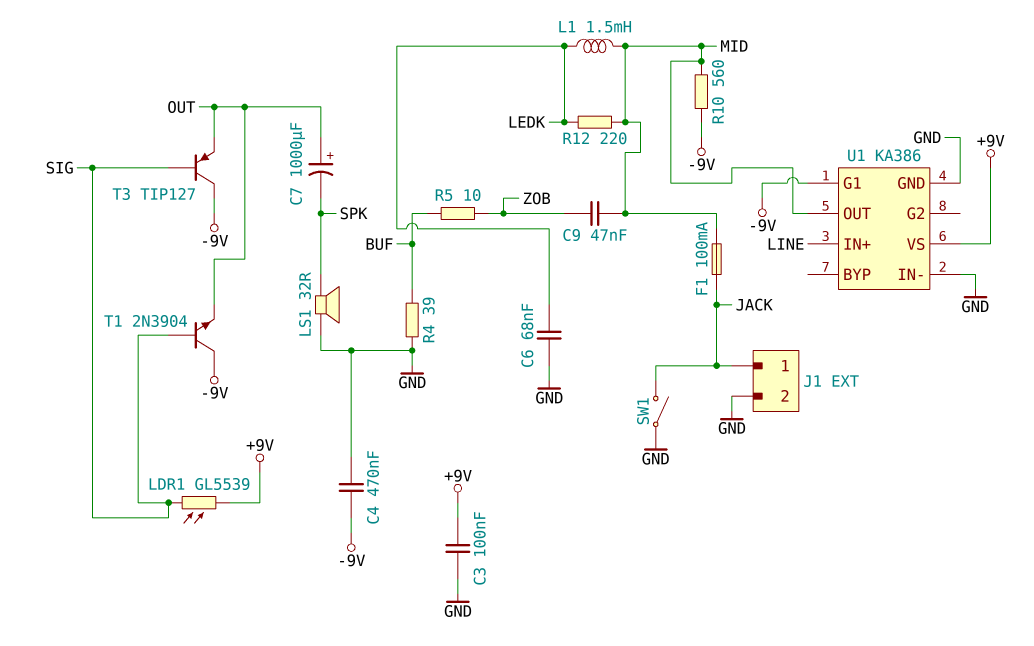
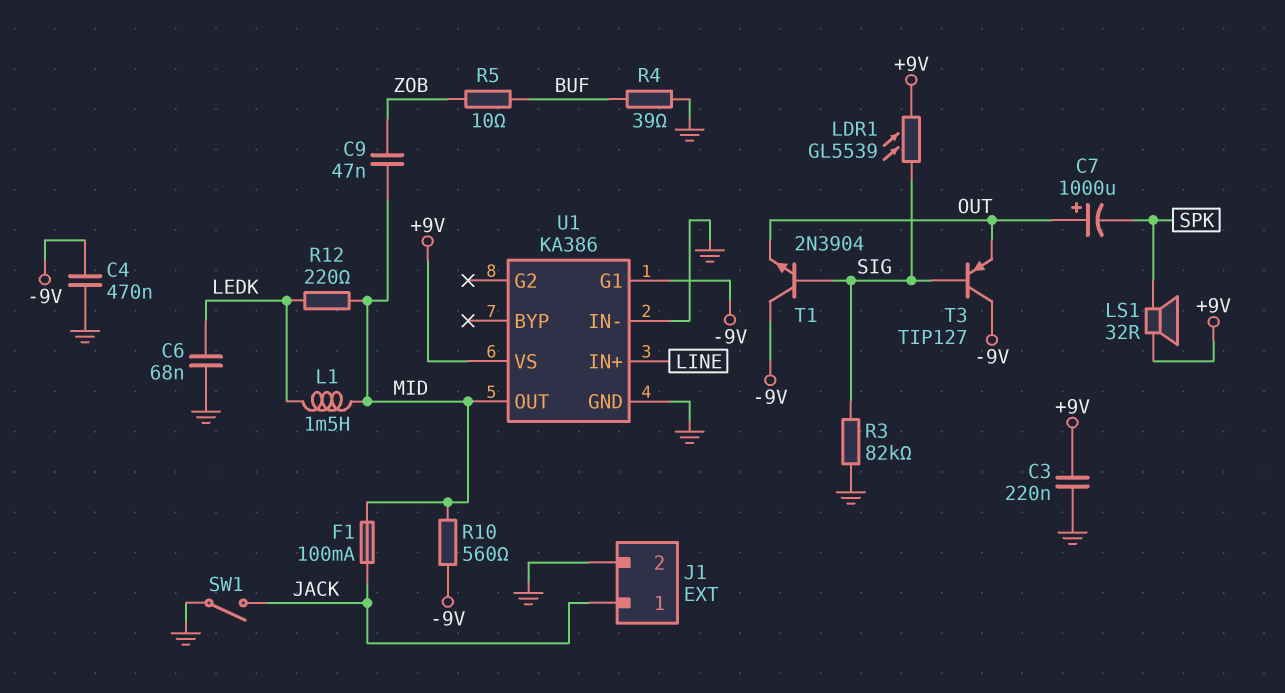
C3: 100nF (+9V, GND) -> 220nF (+9V, GND)
LS1: speaker 32R (GND, SPK) -> speaker 32R (+9V, SPK)
R3: none -> 82k (GND, SIG)

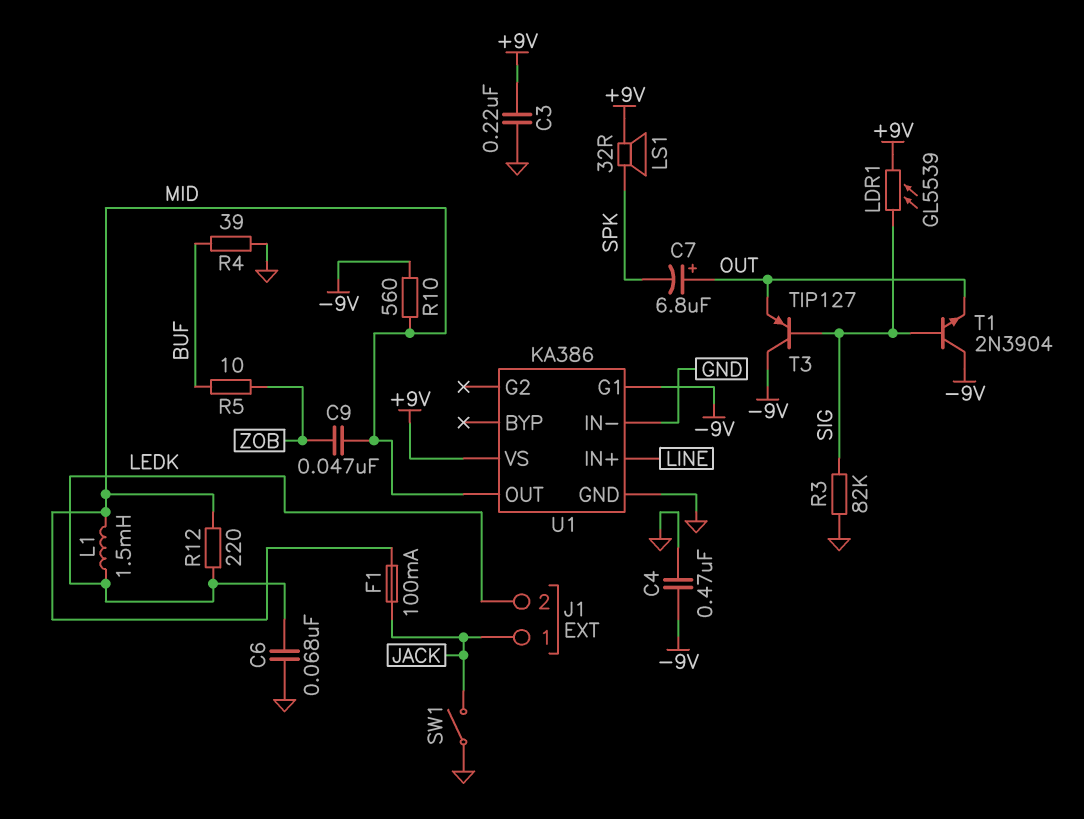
C7: 1000uF (plus OUT, minus SPK) -> 6.8uF (plus OUT, minus SPK)
J1 pin 2: GND -> LEDK

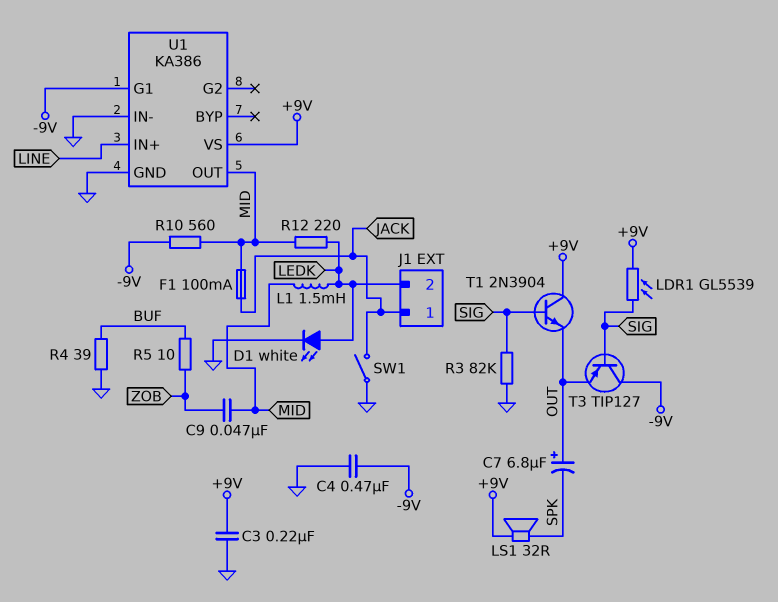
C6: 68nF (GND, LEDK) -> none
D1: none -> LED white (A LEDK, K GND)
T1: NPN 2N3904 (B SIG, C -9V, E OUT) -> NPN 2N3904 (B SIG, C +9V, E OUT)

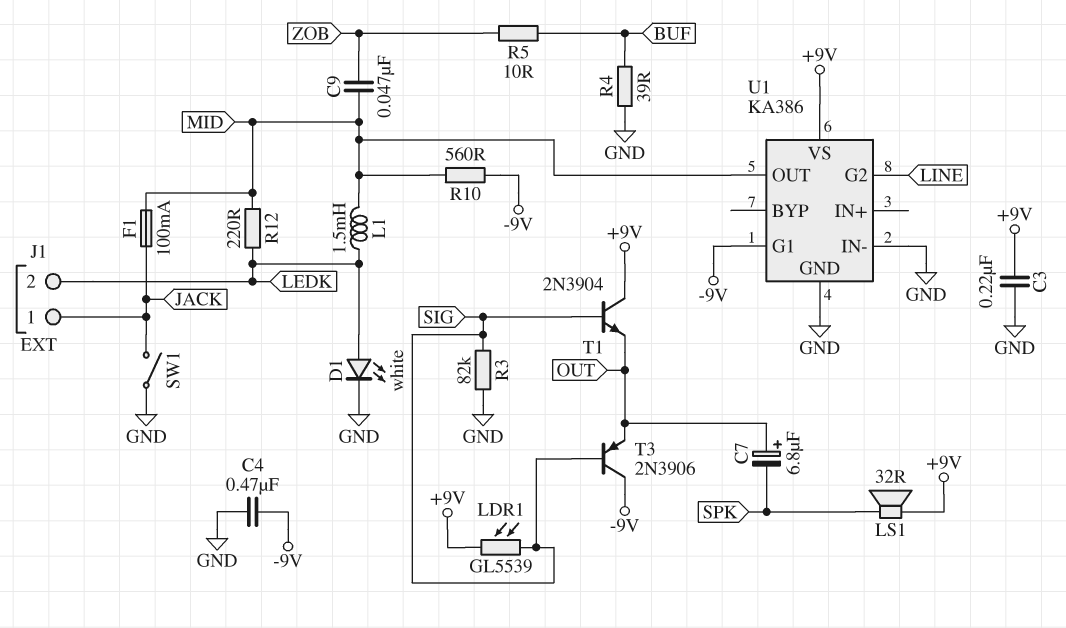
T3: PNP TIP127 (B SIG, C -9V, E OUT) -> PNP 2N3906 (B SIG, C -9V, E OUT)
U1 pin G2: none -> LINE
U1 pin IN+: LINE -> none

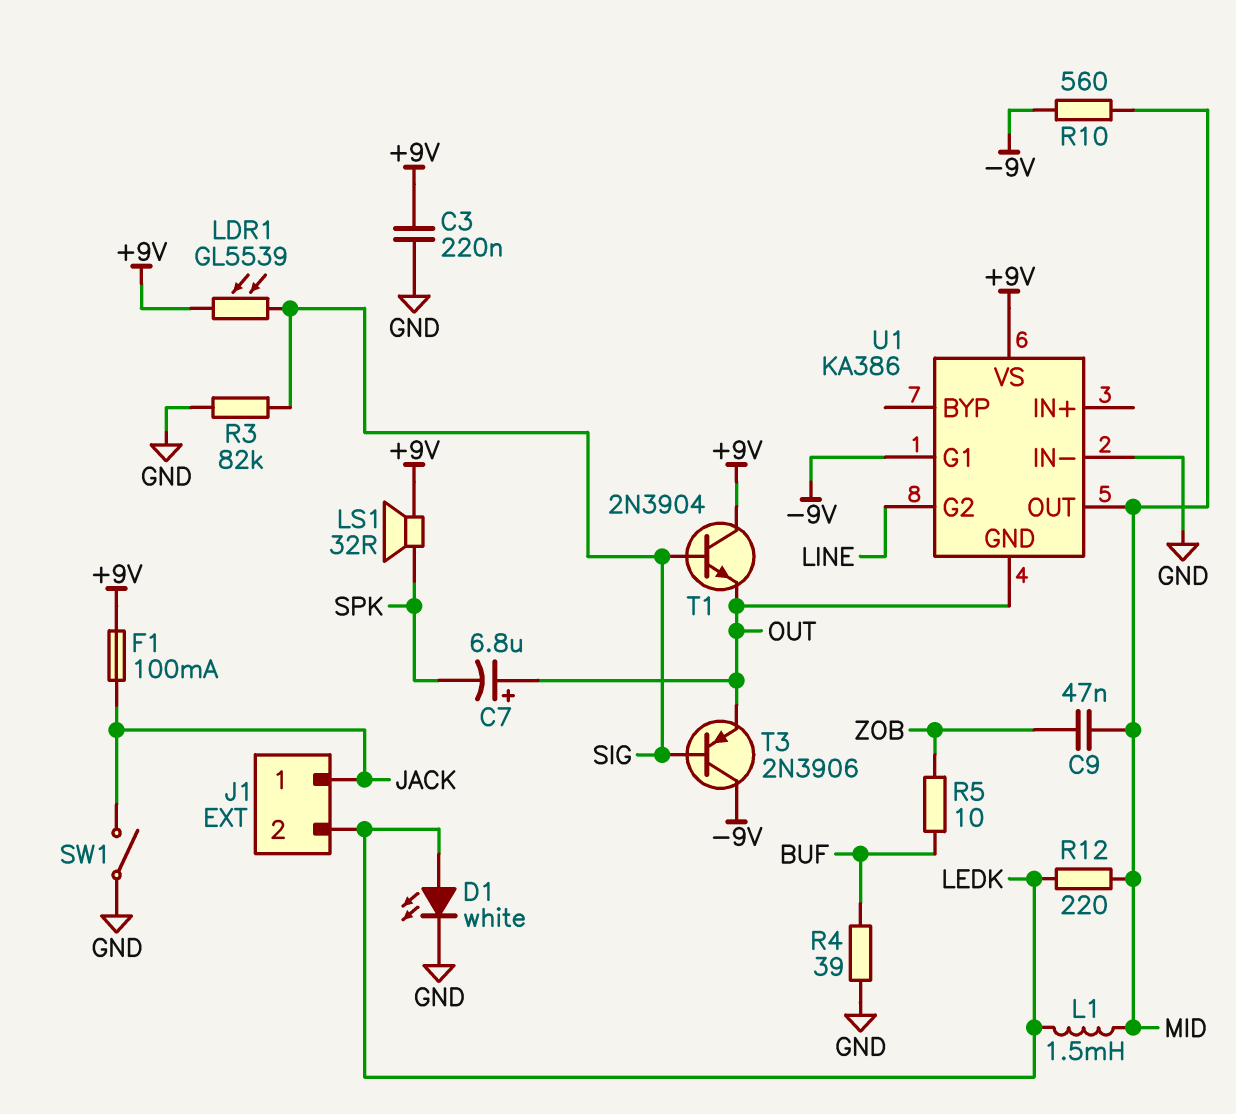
C4: 470nF (-9V, GND) -> none
F1: 100mA (JACK, MID) -> 100mA (+9V, JACK)
U1 pin GND: GND -> OUT

